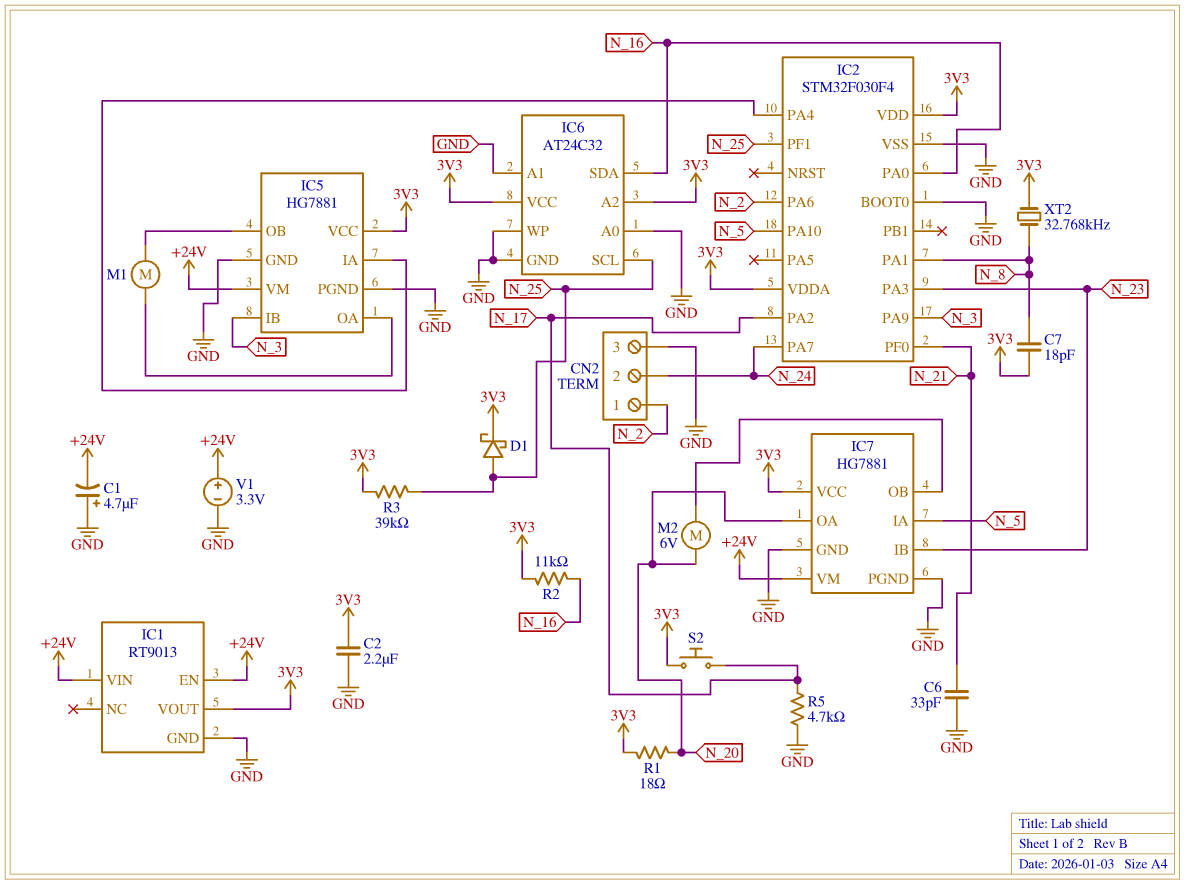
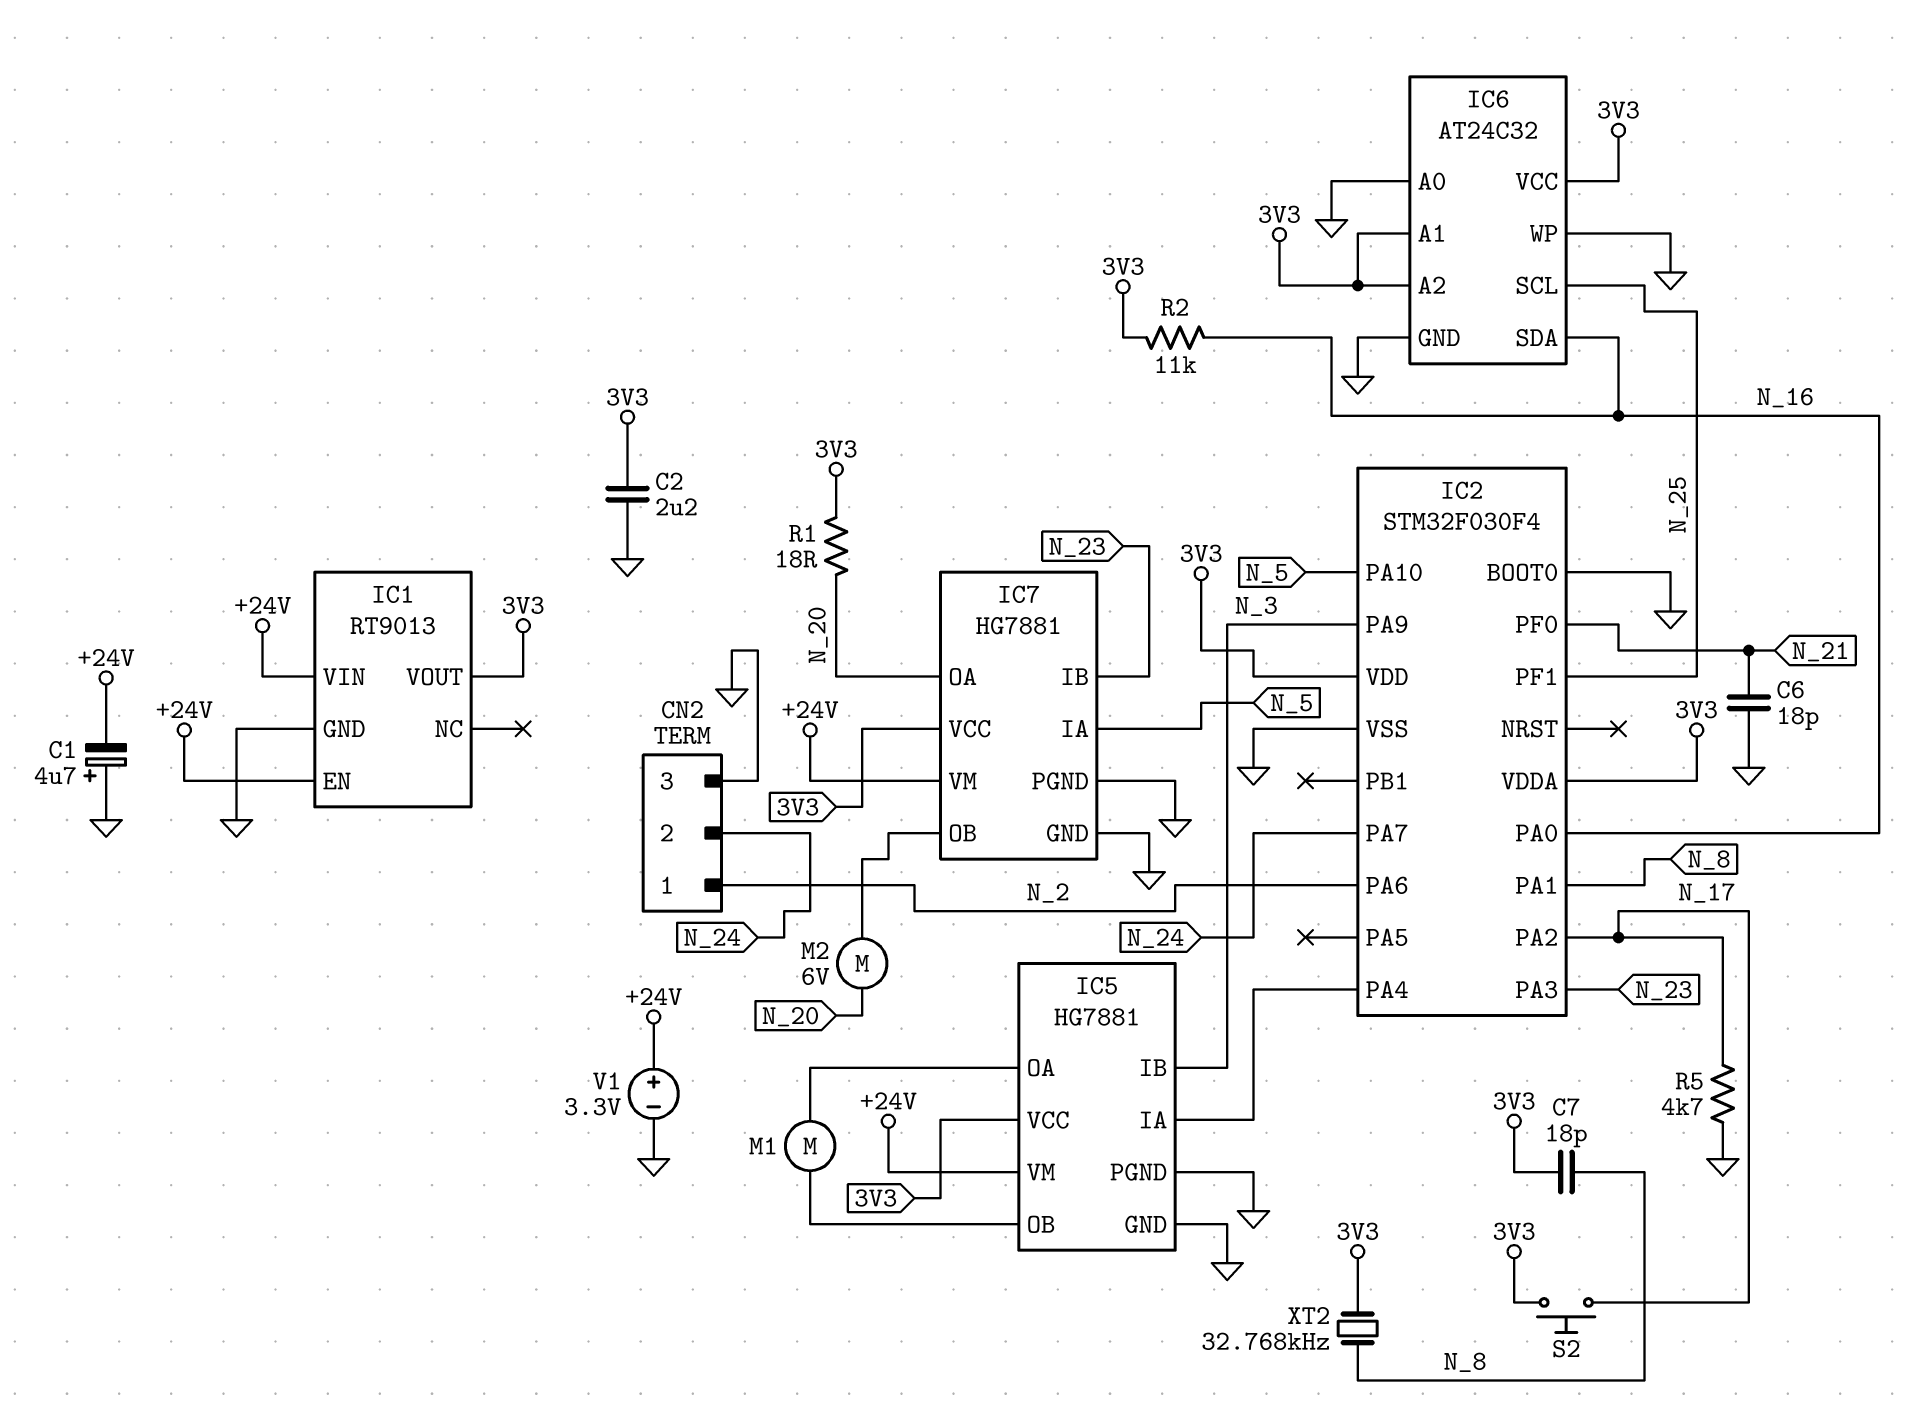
C6: 33pF (GND, N_21) -> 18pF (GND, N_21)
D1: schottky (A N_25, K 3V3) -> none
IC6 pin A1: GND -> 3V3
R3: 39k (3V3, N_25) -> none

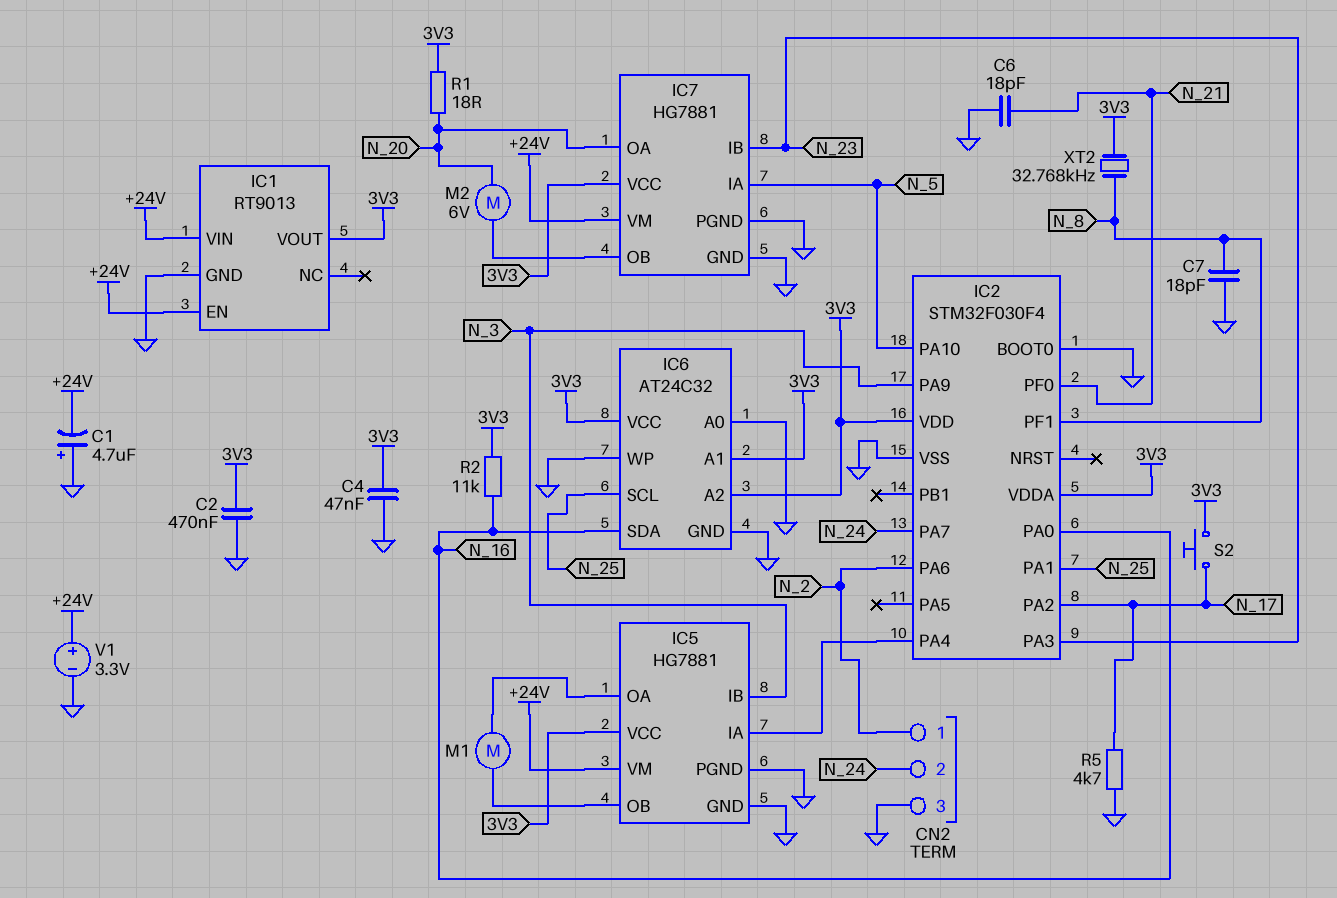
C2: 2.2uF (3V3, GND) -> 470nF (3V3, GND)
C4: none -> 47nF (3V3, GND)
C7: 18pF (3V3, N_8) -> 18pF (GND, N_8)
IC2 pin PA1: N_8 -> N_25
IC2 pin PF1: N_25 -> N_8

